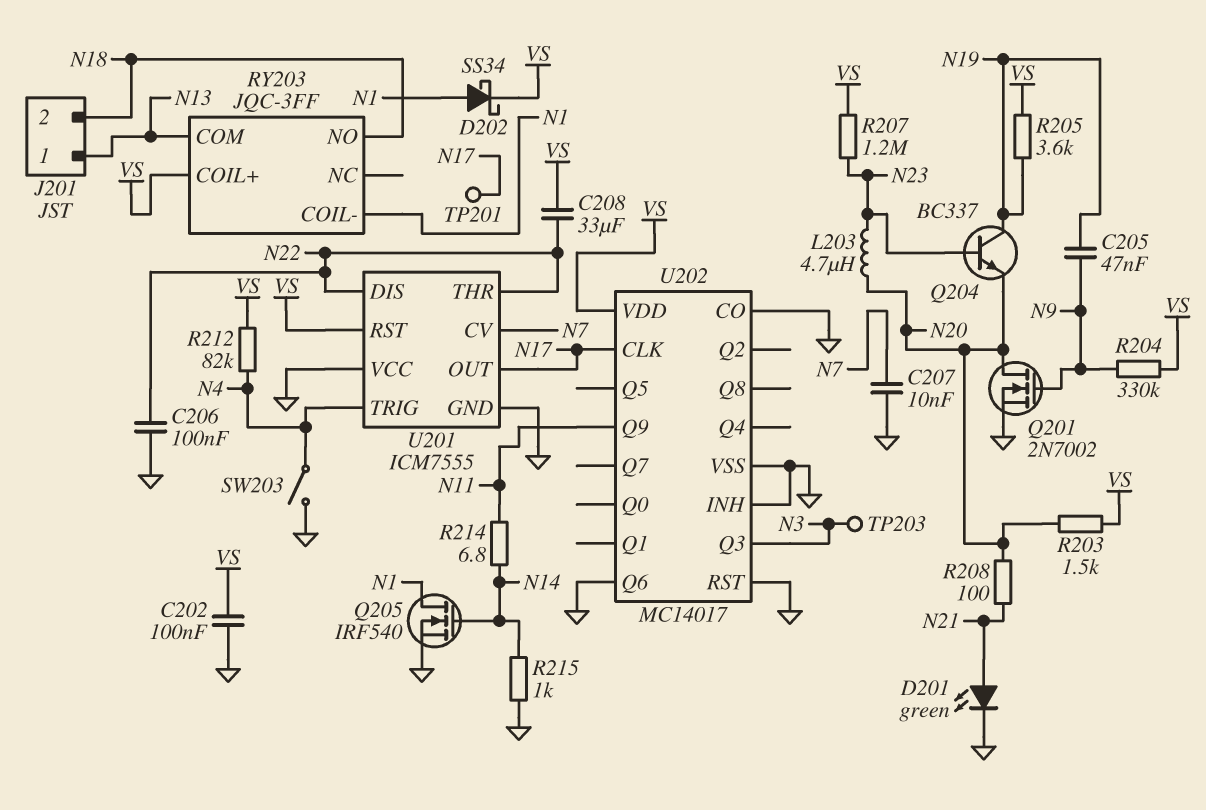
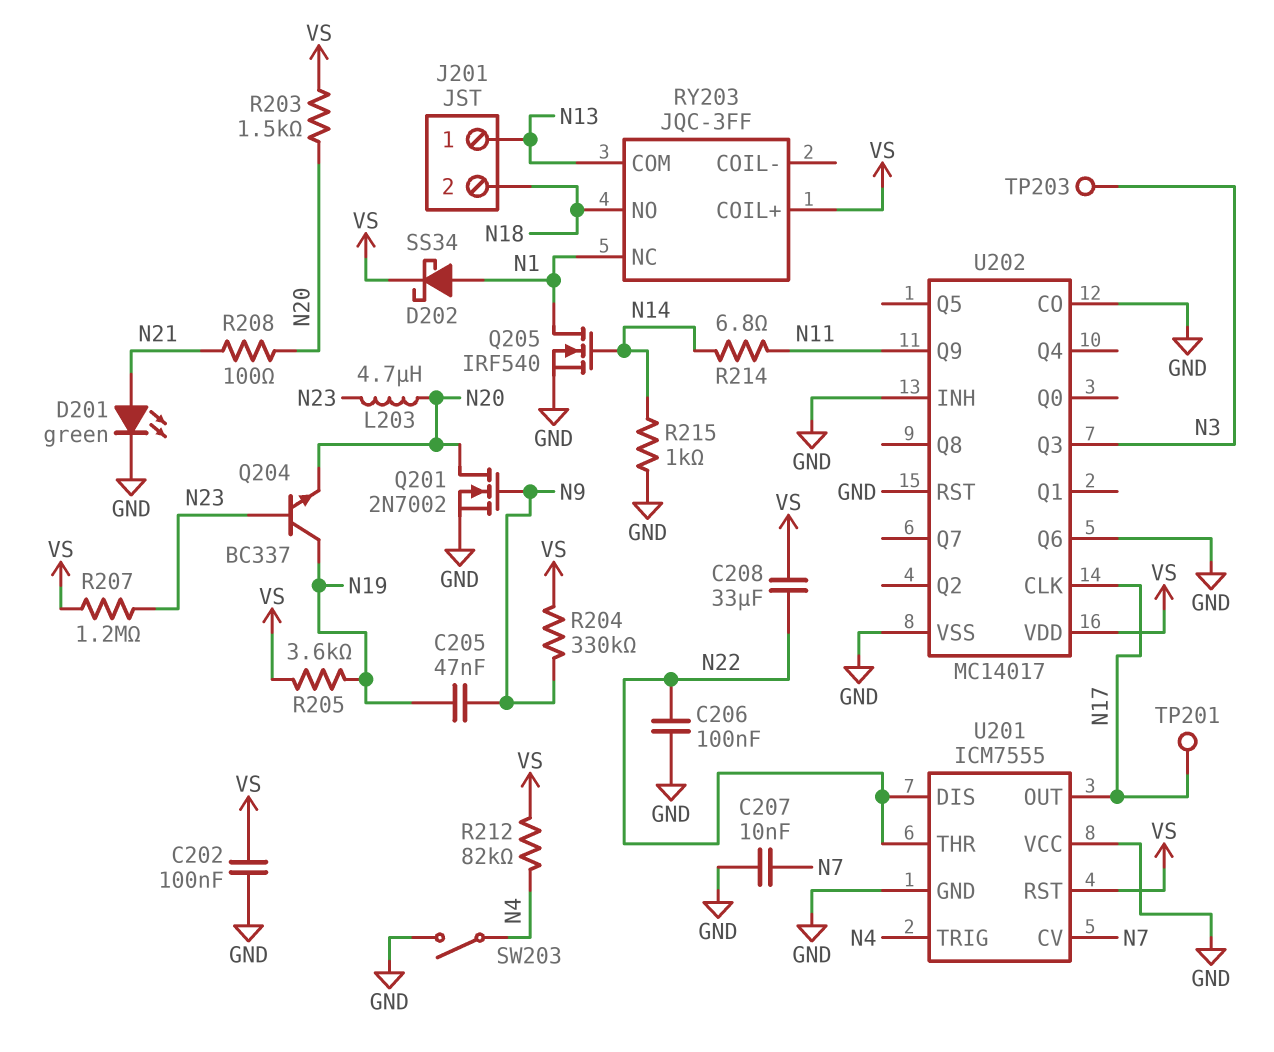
RY203 pin COIL-: N1 -> none
RY203 pin NC: none -> N1

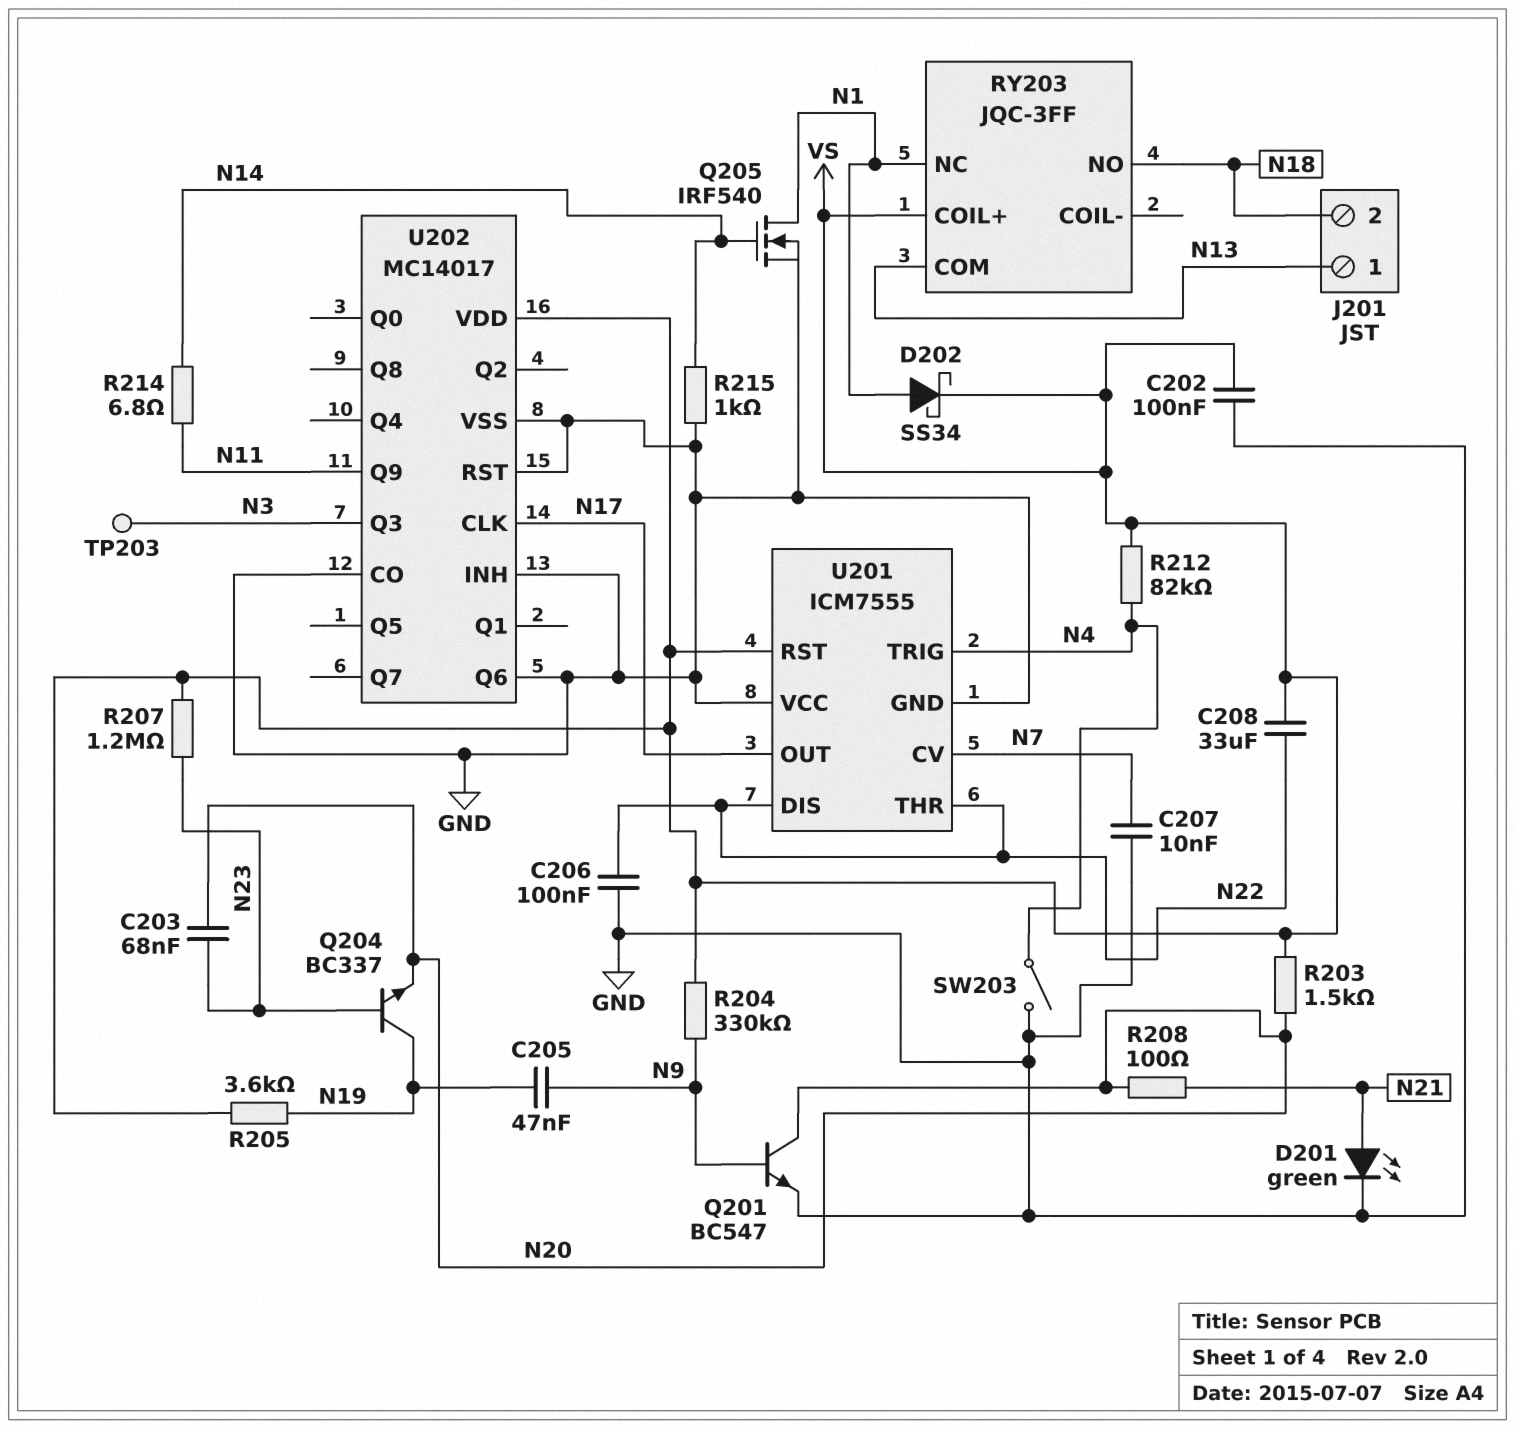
C203: none -> 68nF (N20, N23)
L203: 4.7uH (N20, N23) -> none
Q201: NMOS 2N7002 (G N9, D N20, S GND) -> NPN BC547 (B N9, C N20, E GND)
TP201: test point (N17) -> none

